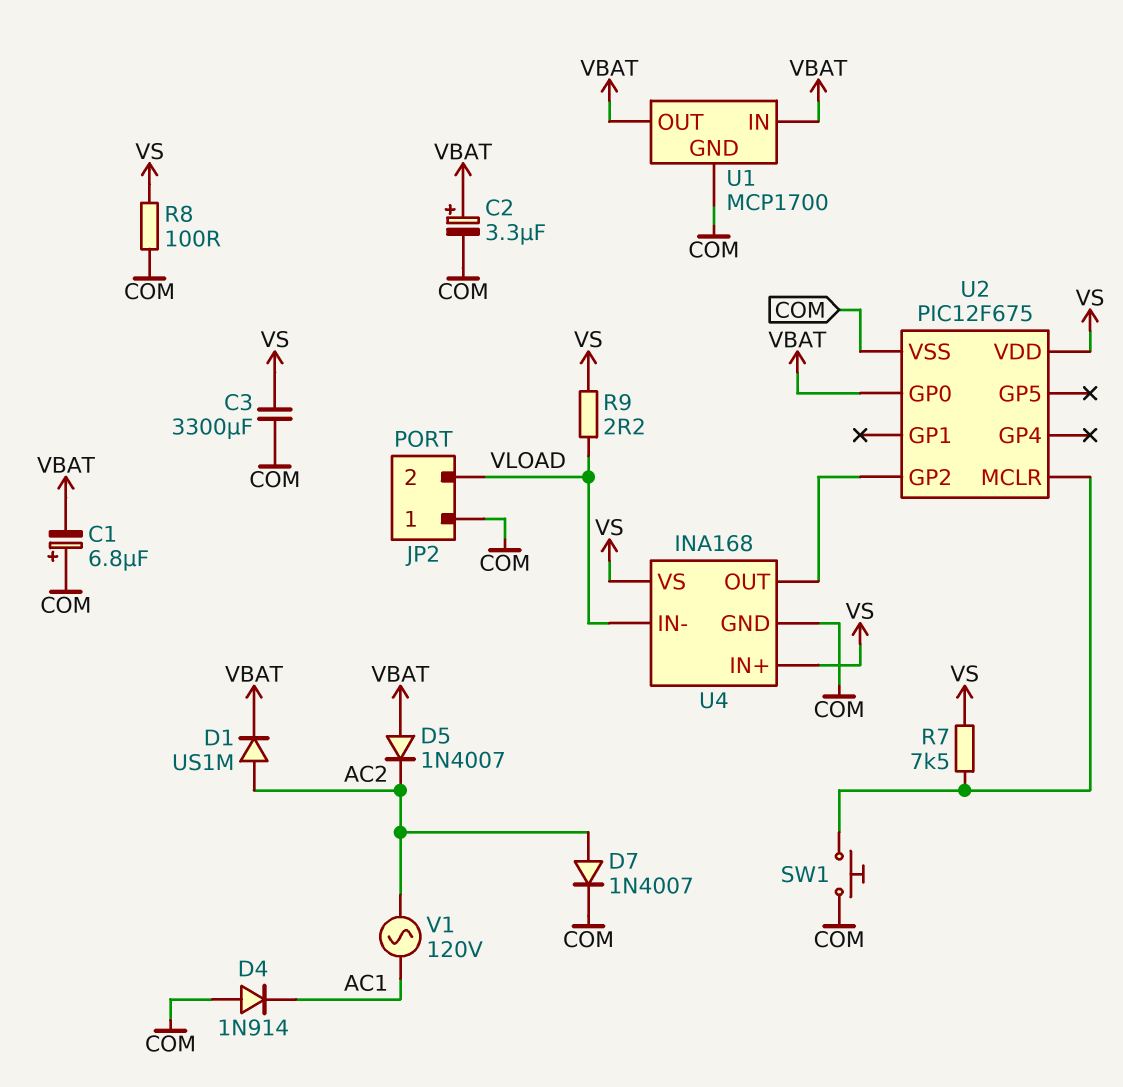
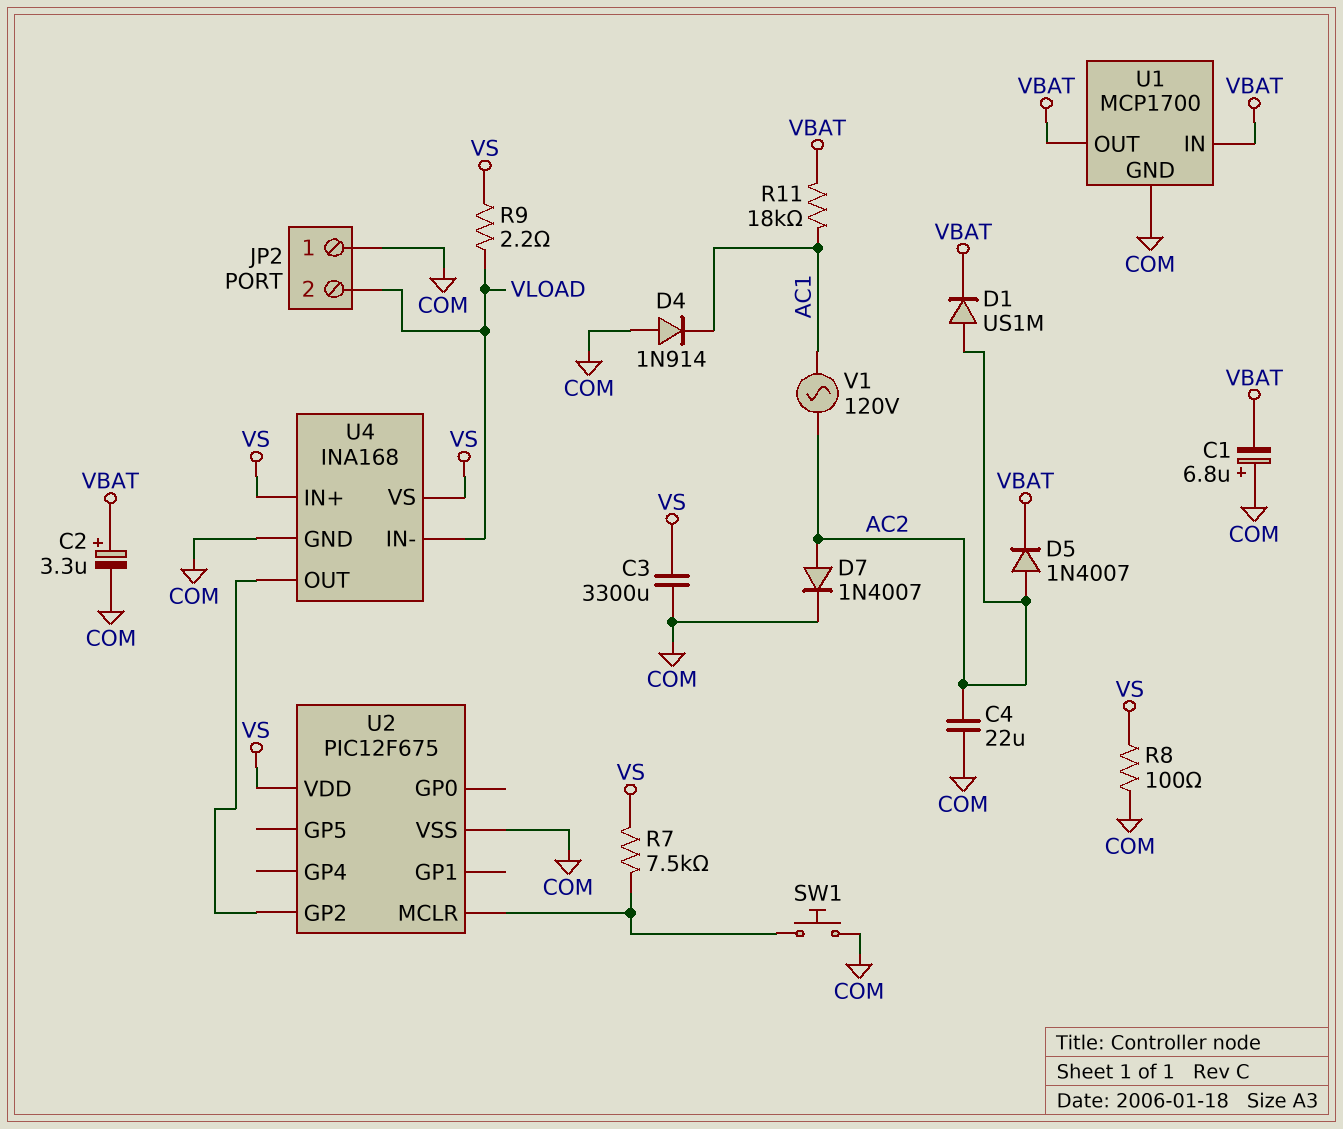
C4: none -> 22uF (AC2, COM)
D5: diode 1N4007 (A VBAT, K AC2) -> diode 1N4007 (A AC2, K VBAT)
R11: none -> 18k (AC1, VBAT)
U2 pin GP0: VBAT -> none

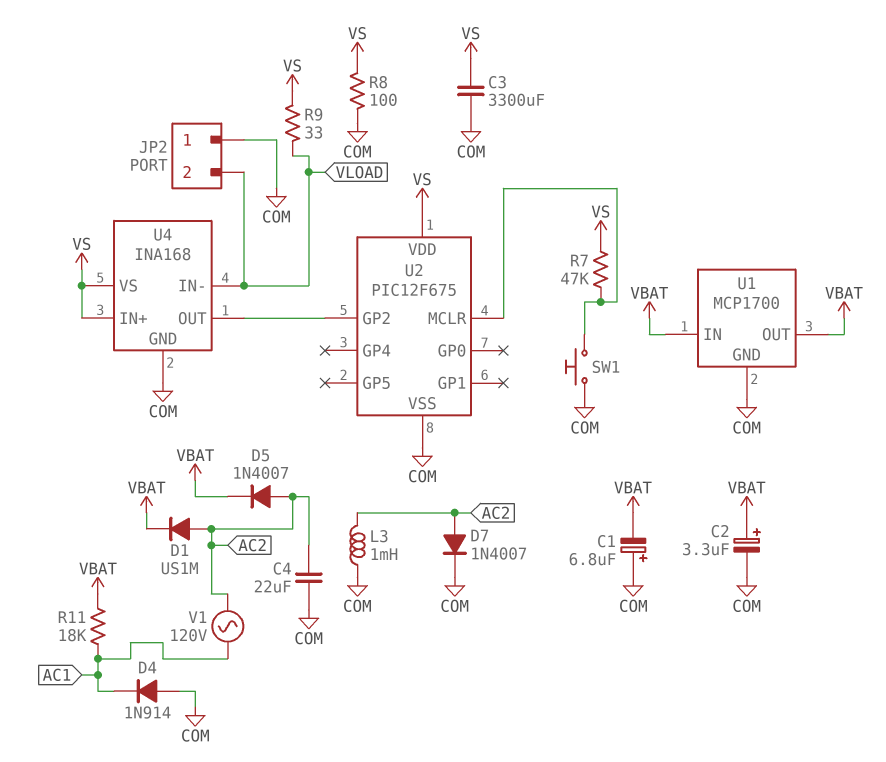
L3: none -> 1mH (AC2, COM)
R7: 7.5k (U2/MCLR, VS) -> 47k (U2/MCLR, VS)
R9: 2.2 (VLOAD, VS) -> 33 (VLOAD, VS)

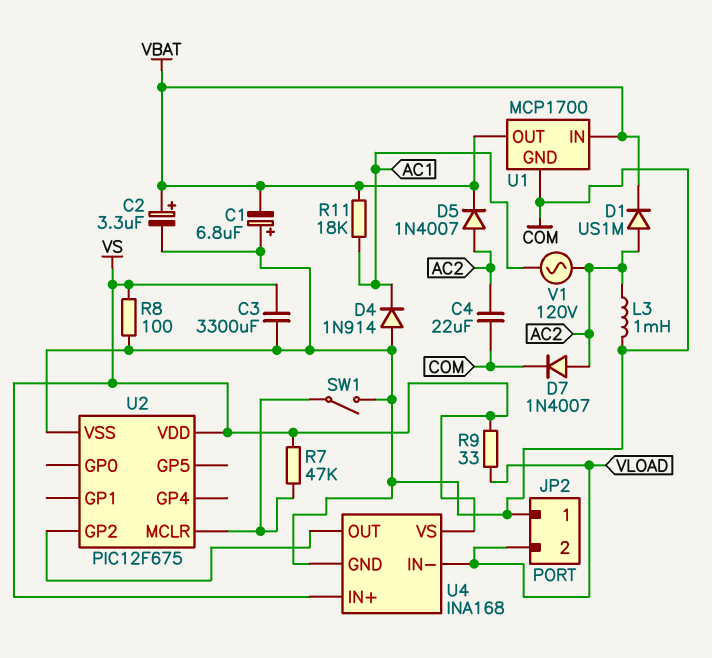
SW1: button (COM, U2/MCLR) -> switch (COM, U2/MCLR)

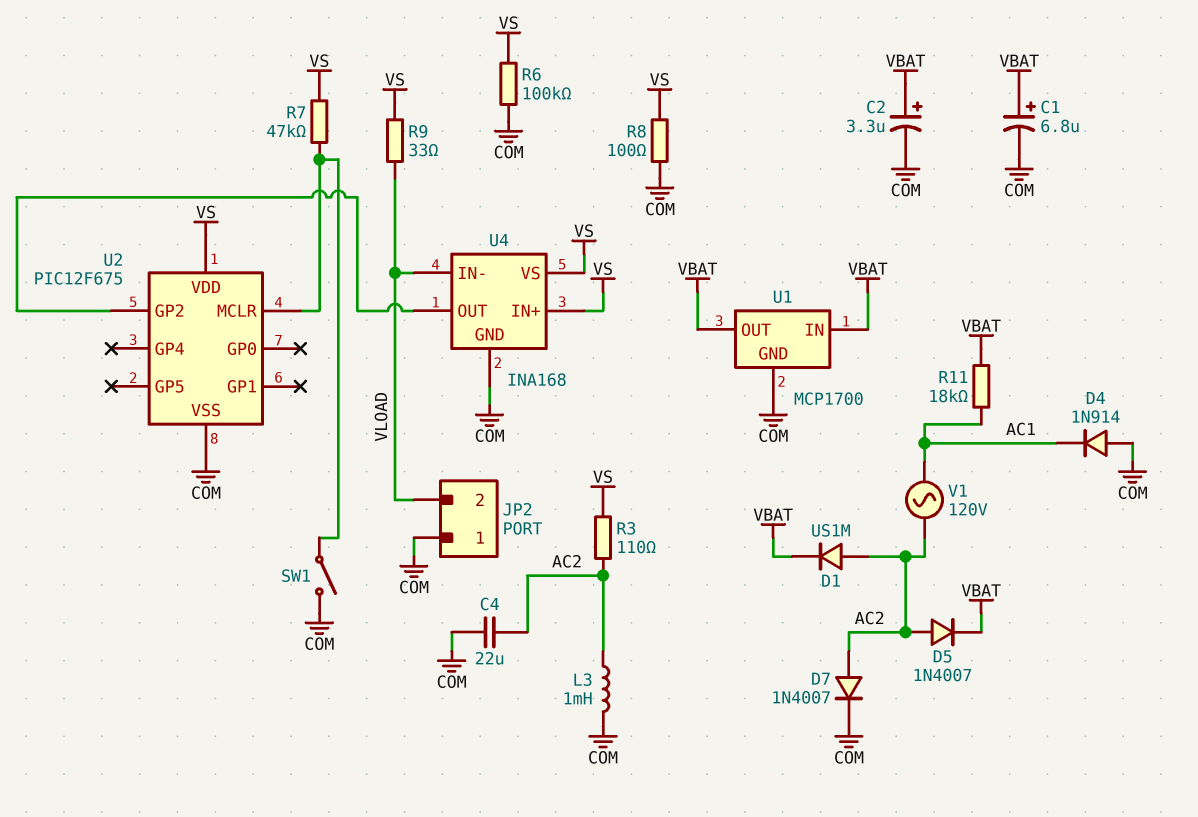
C1: 6.8uF (plus COM, minus VBAT) -> 6.8uF (plus VBAT, minus COM)
C3: 3300uF (COM, VS) -> none
R3: none -> 110 (AC2, VS)
R6: none -> 100k (COM, VS)

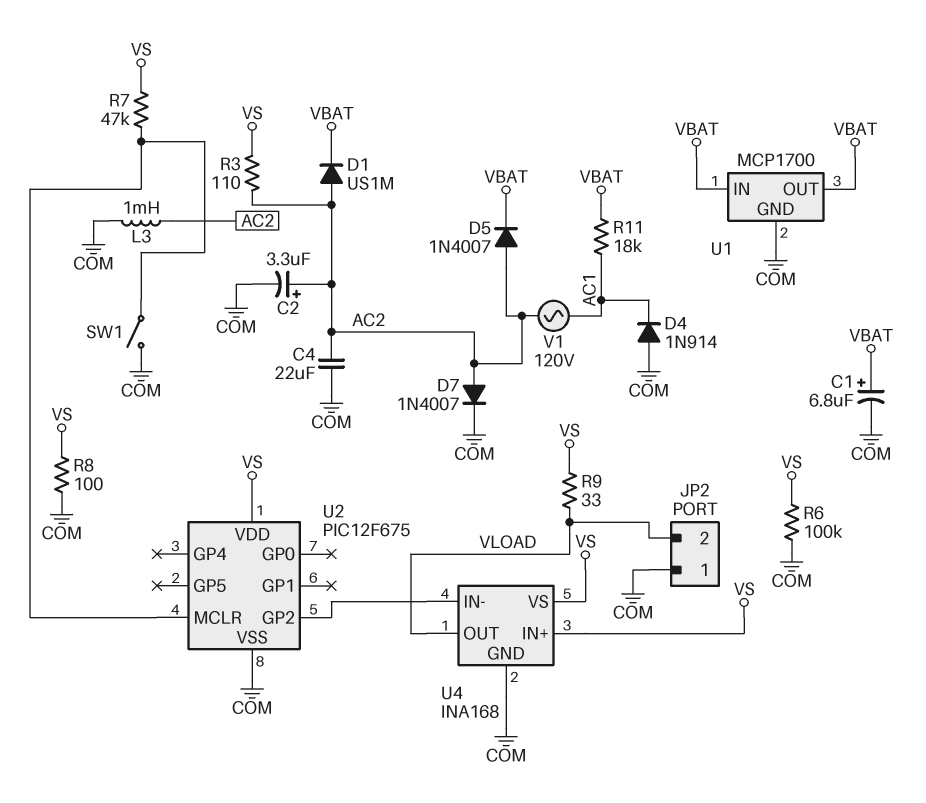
C2: 3.3uF (plus VBAT, minus COM) -> 3.3uF (plus AC2, minus COM)
U4 pin IN-: VLOAD -> U2/GP2
U4 pin OUT: U2/GP2 -> VLOAD

